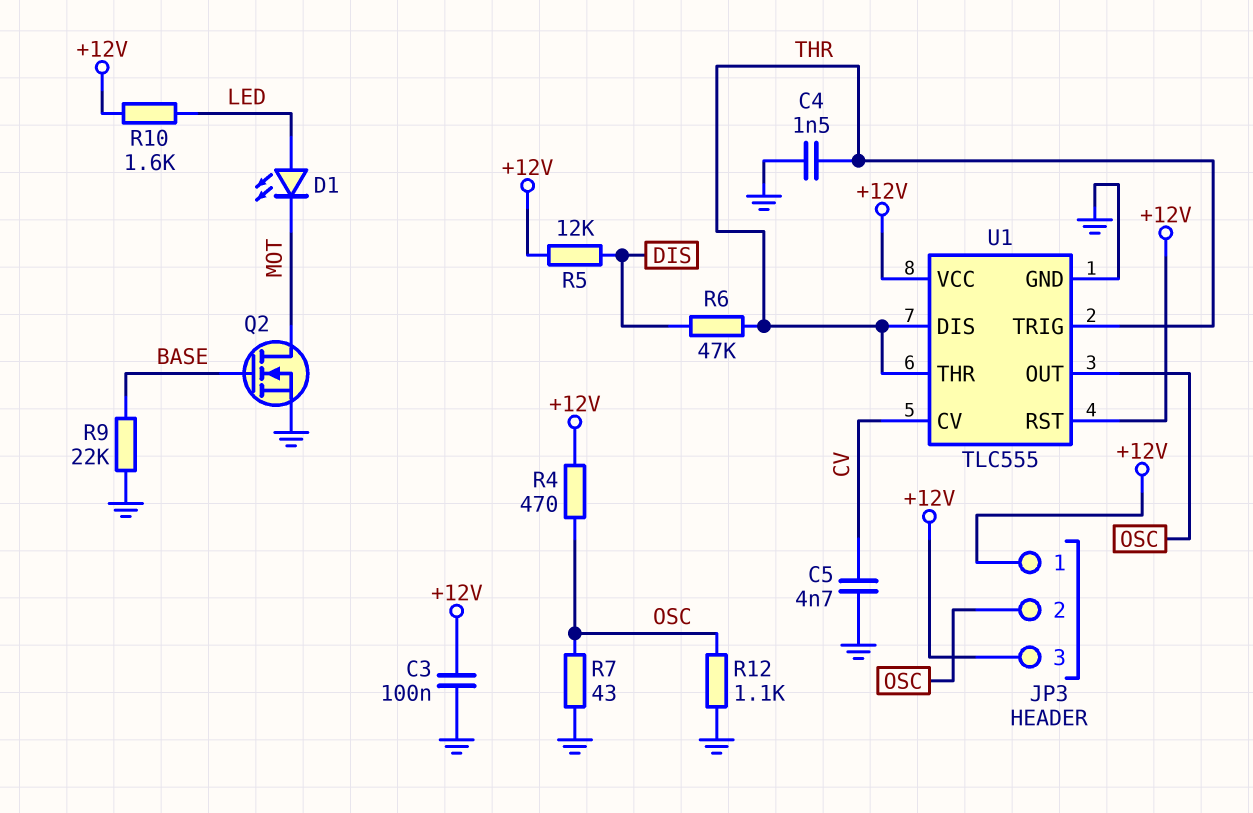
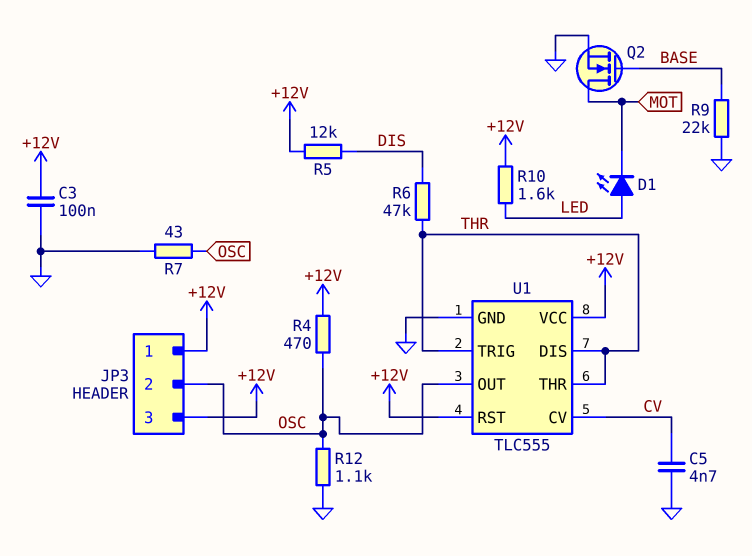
C4: 1.5nF (GND, THR) -> none

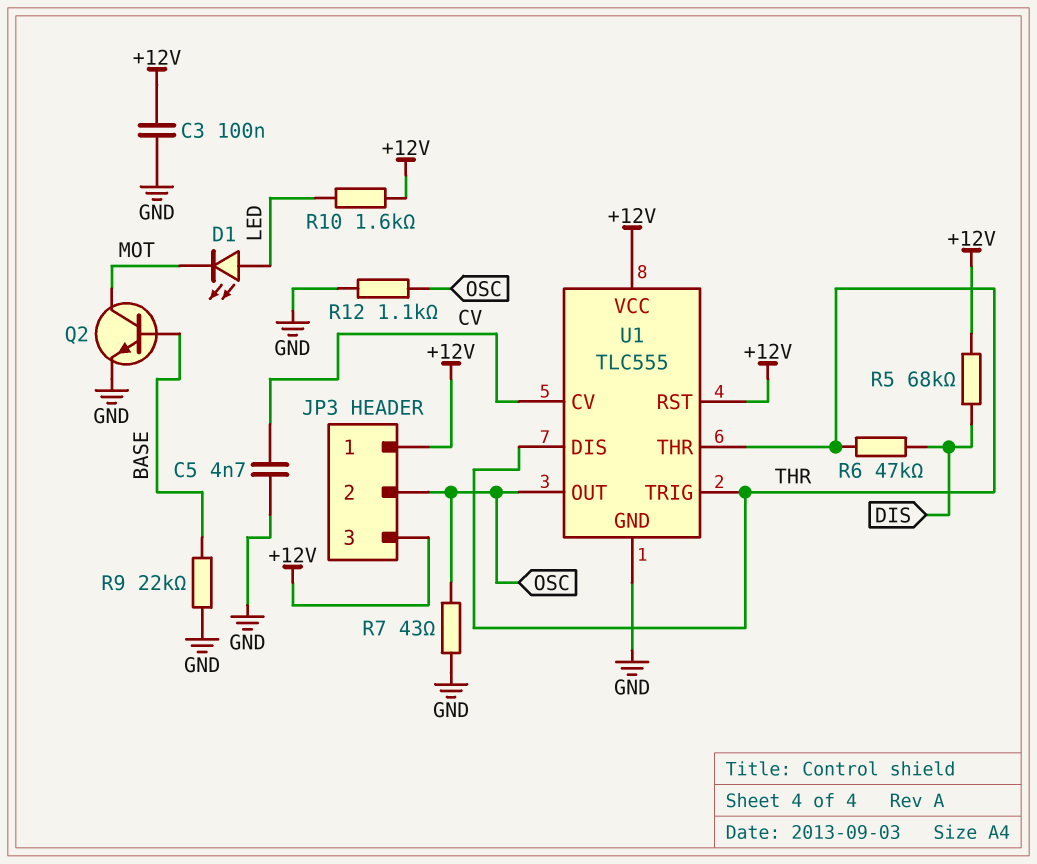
Q2: NMOS (G BASE, D MOT, S GND) -> NPN (B BASE, C MOT, E GND)
R4: 470 (+12V, OSC) -> none
R5: 12k (+12V, DIS) -> 68k (+12V, DIS)

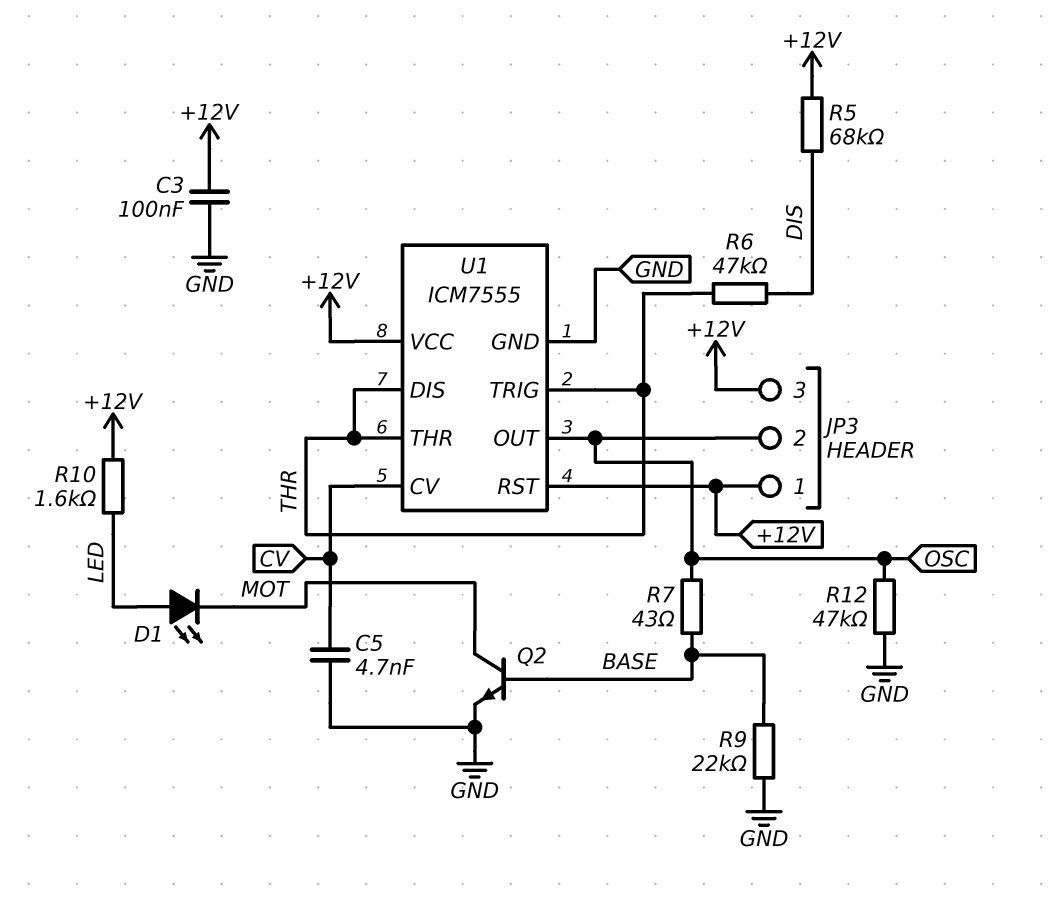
R7: 43 (GND, OSC) -> 43 (BASE, OSC)
R12: 1.1k (GND, OSC) -> 47k (GND, OSC)
U1: TLC555 -> ICM7555

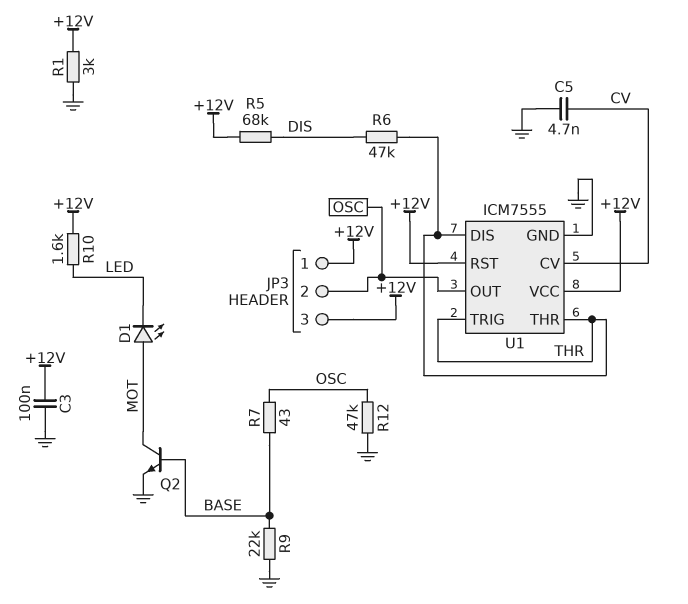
D1: LED (A LED, K MOT) -> LED (A MOT, K LED)
R1: none -> 3k (+12V, GND)

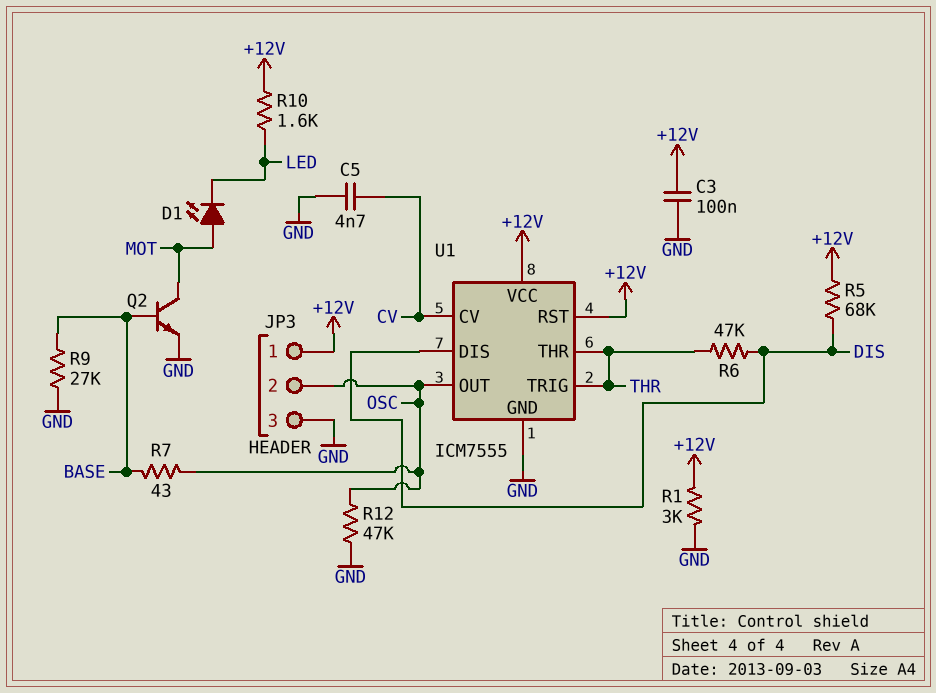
JP3 pin 3: +12V -> GND
R9: 22k (BASE, GND) -> 27k (BASE, GND)
U1 pin DIS: THR -> DIS

